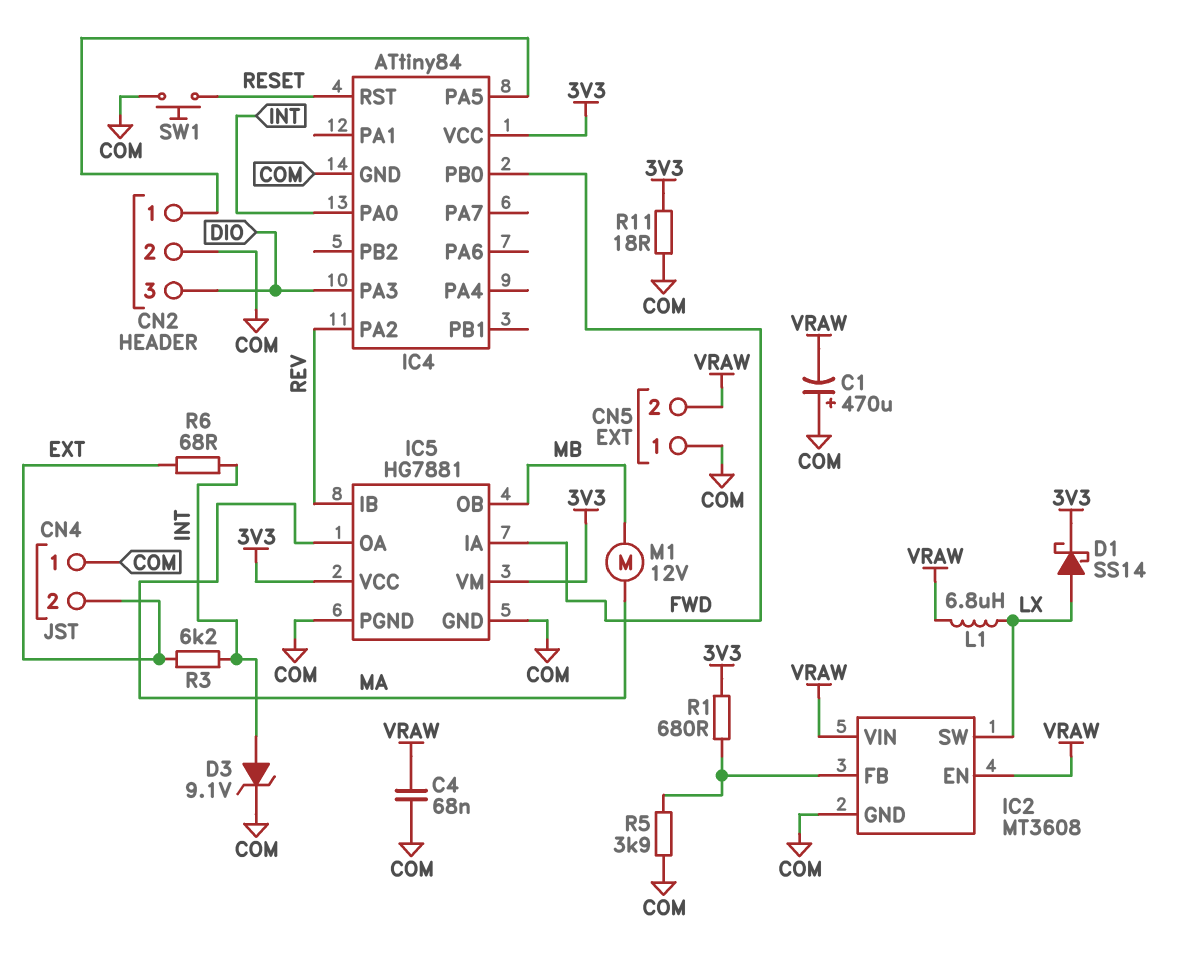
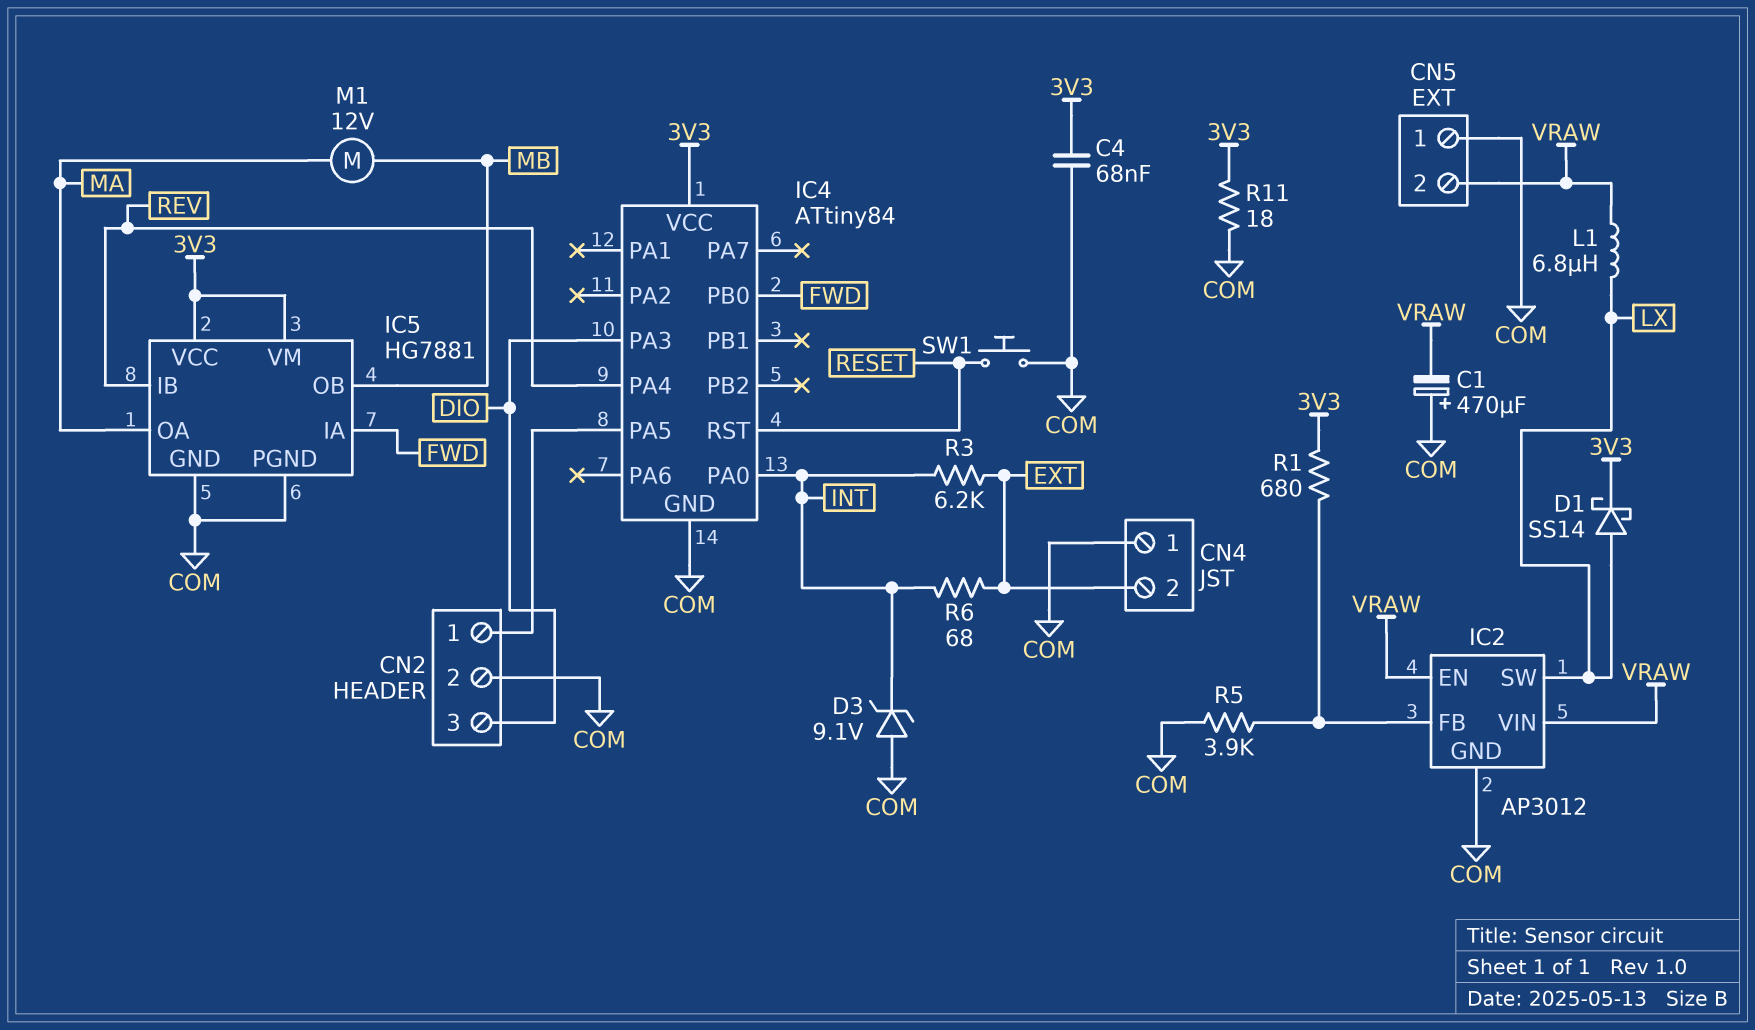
C4: 68nF (COM, VRAW) -> 68nF (3V3, COM)
D3: zener 9.1V (A INT, K COM) -> zener 9.1V (A COM, K INT)
IC2: MT3608 -> AP3012
IC4 pin PA2: REV -> none
IC4 pin PA4: none -> REV

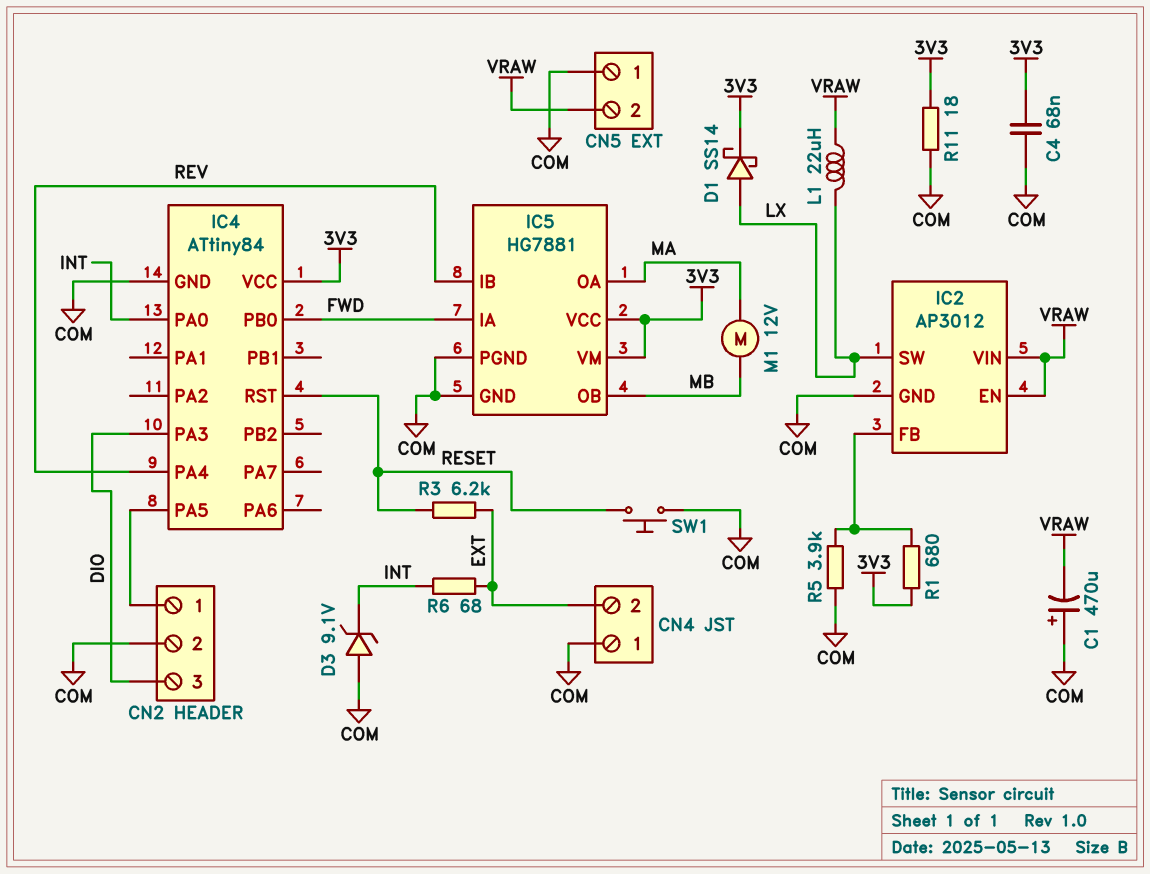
L1: 6.8uH (LX, VRAW) -> 22uH (LX, VRAW)
R3: 6.2k (EXT, INT) -> 6.2k (EXT, RESET)

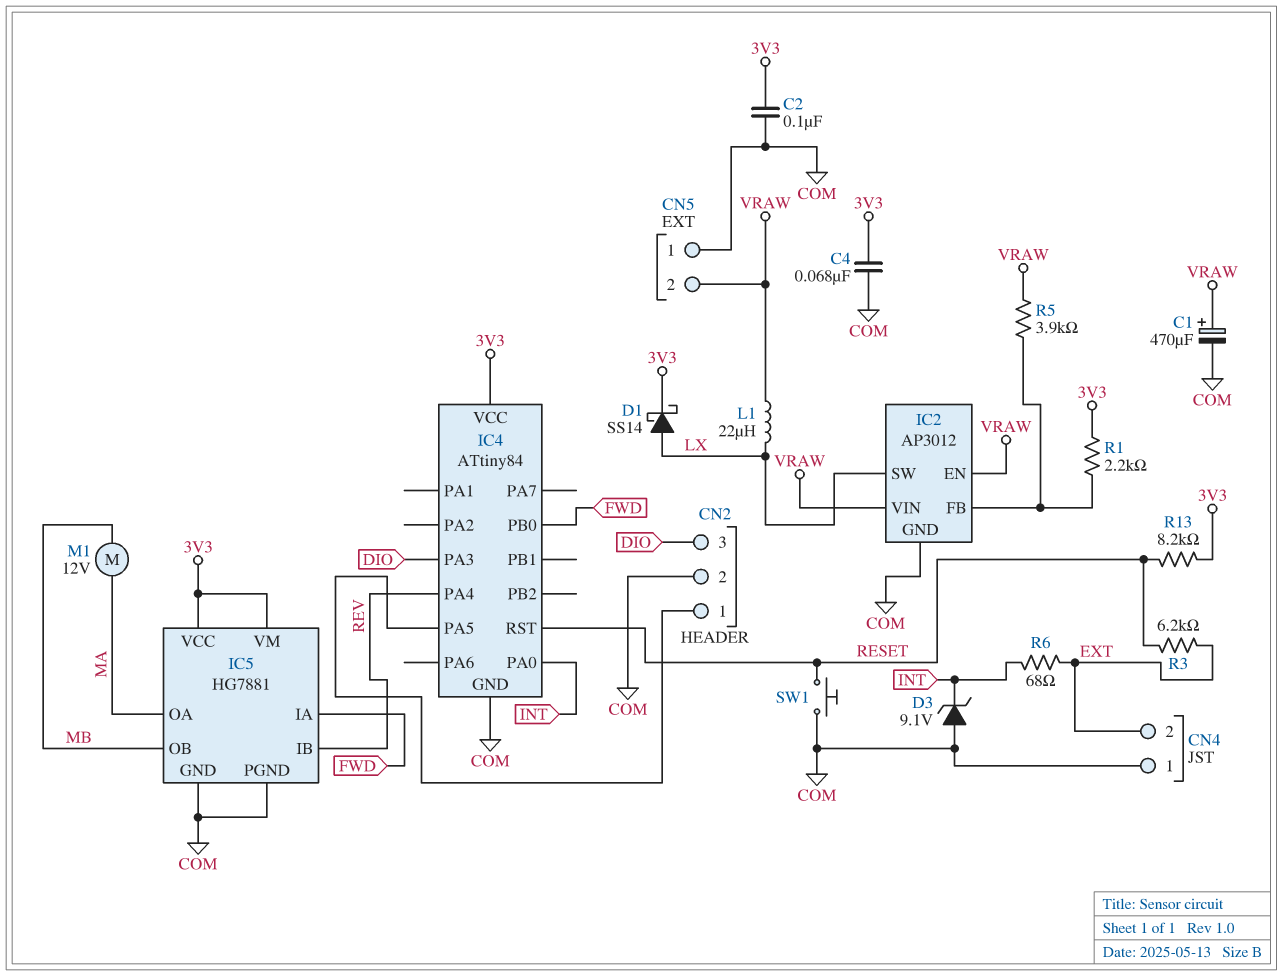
C1: 470uF (plus COM, minus VRAW) -> 470uF (plus VRAW, minus COM)
C2: none -> 100nF (3V3, COM)
R1: 680 (3V3, IC2/FB) -> 2.2k (3V3, IC2/FB)
R5: 3.9k (COM, IC2/FB) -> 3.9k (IC2/FB, VRAW)
R11: 18 (3V3, COM) -> none
R13: none -> 8.2k (3V3, RESET)

